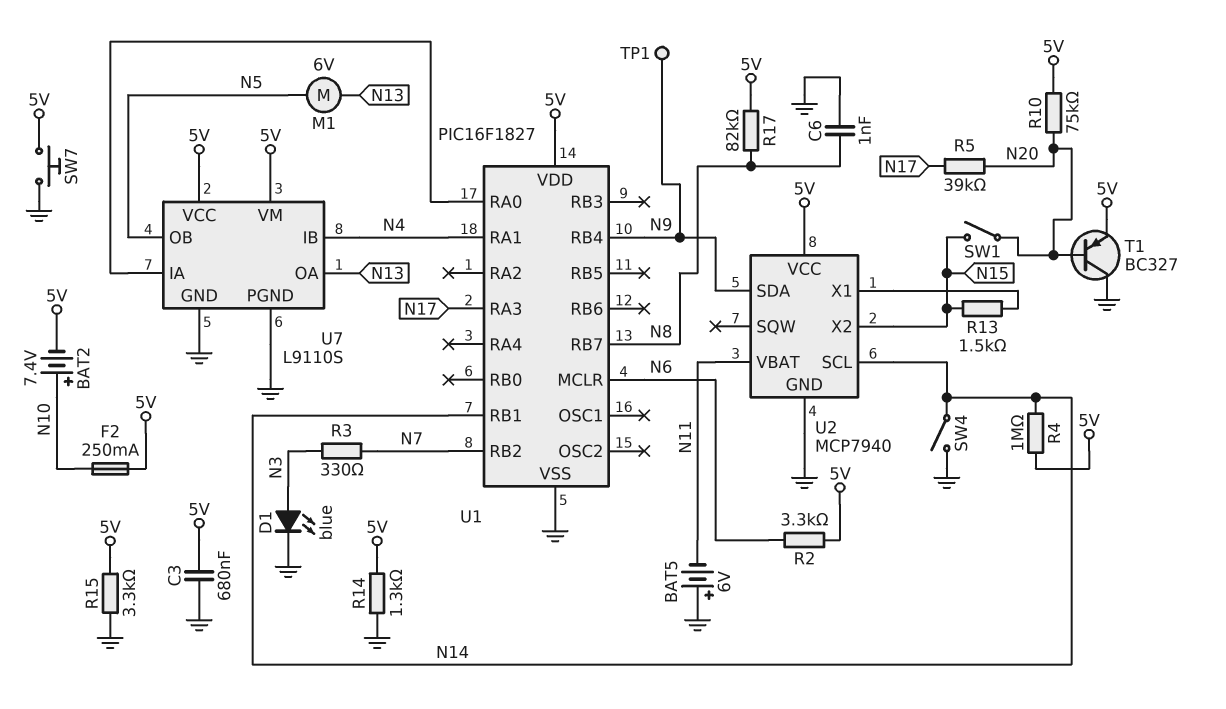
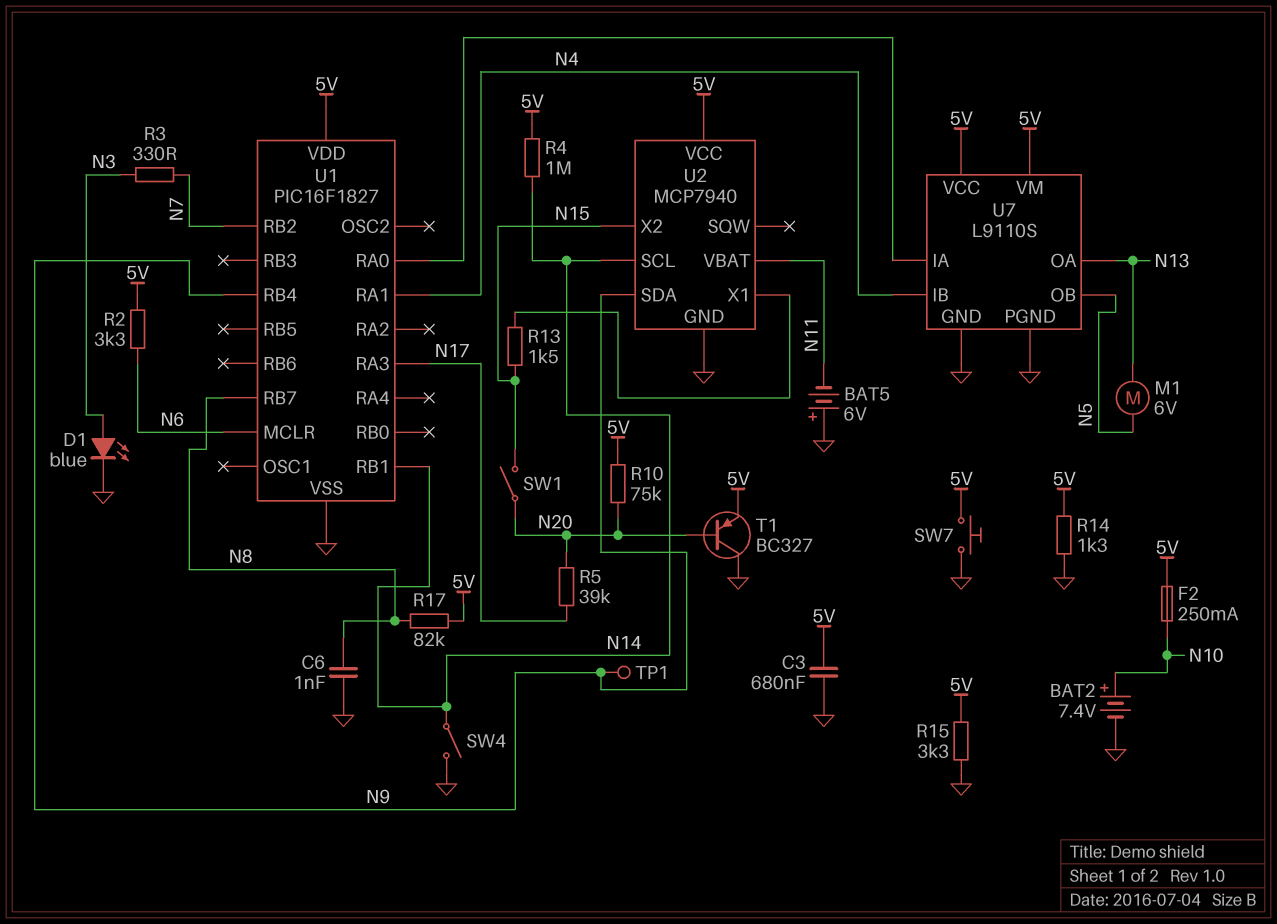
BAT2: 7.4V (plus N10, minus 5V) -> 7.4V (plus N10, minus GND)

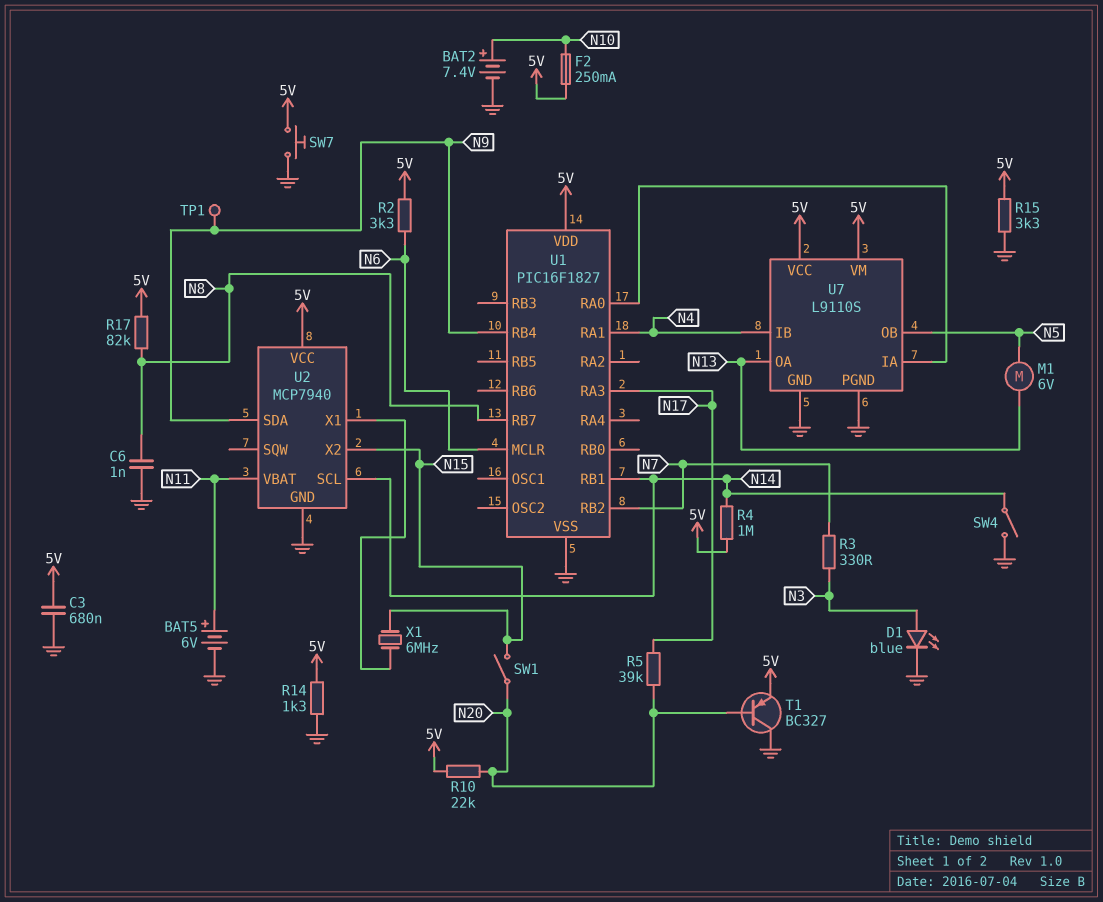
BAT5: 6V (plus GND, minus N11) -> 6V (plus N11, minus GND)
R10: 75k (5V, N20) -> 22k (5V, N20)
R13: 1.5k (N15, U2/X1) -> none
X1: none -> 6MHz (N15, U2/X1)

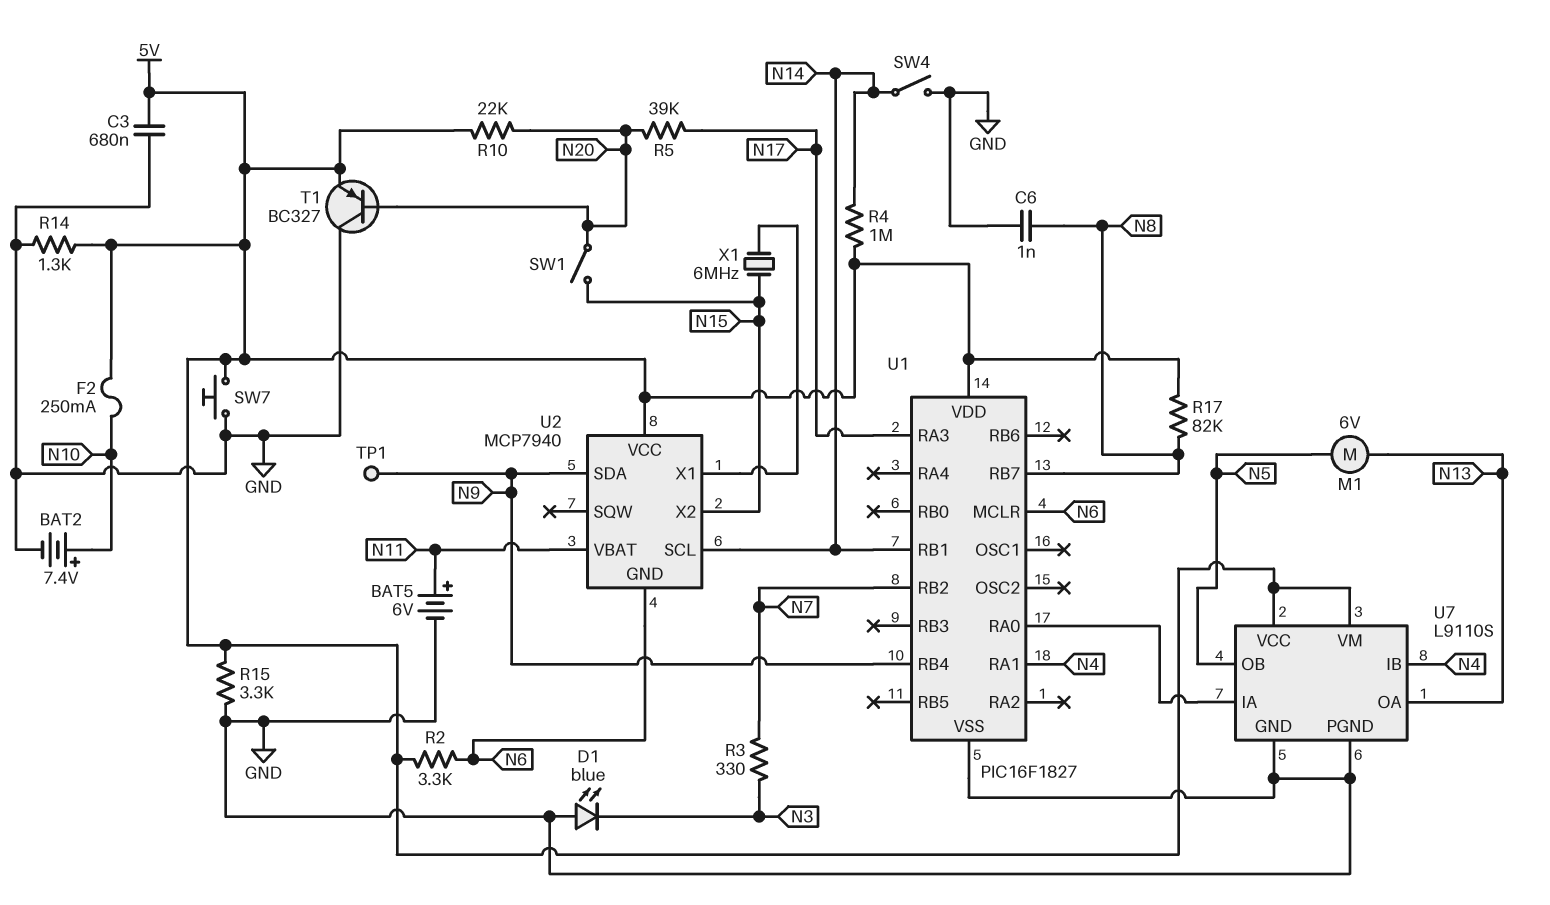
D1: LED blue (A N3, K GND) -> LED blue (A GND, K N3)
U2 pin GND: GND -> N6

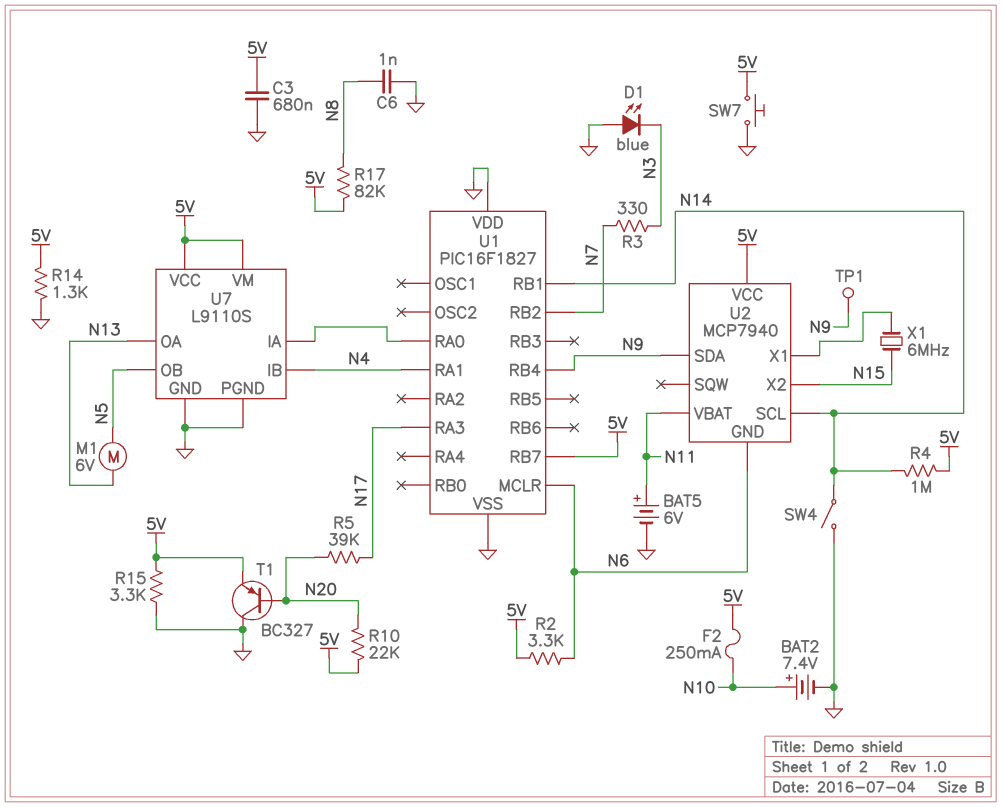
SW1: switch (N15, N20) -> none
U1 pin RB7: N8 -> 5V
U1 pin VDD: 5V -> GND

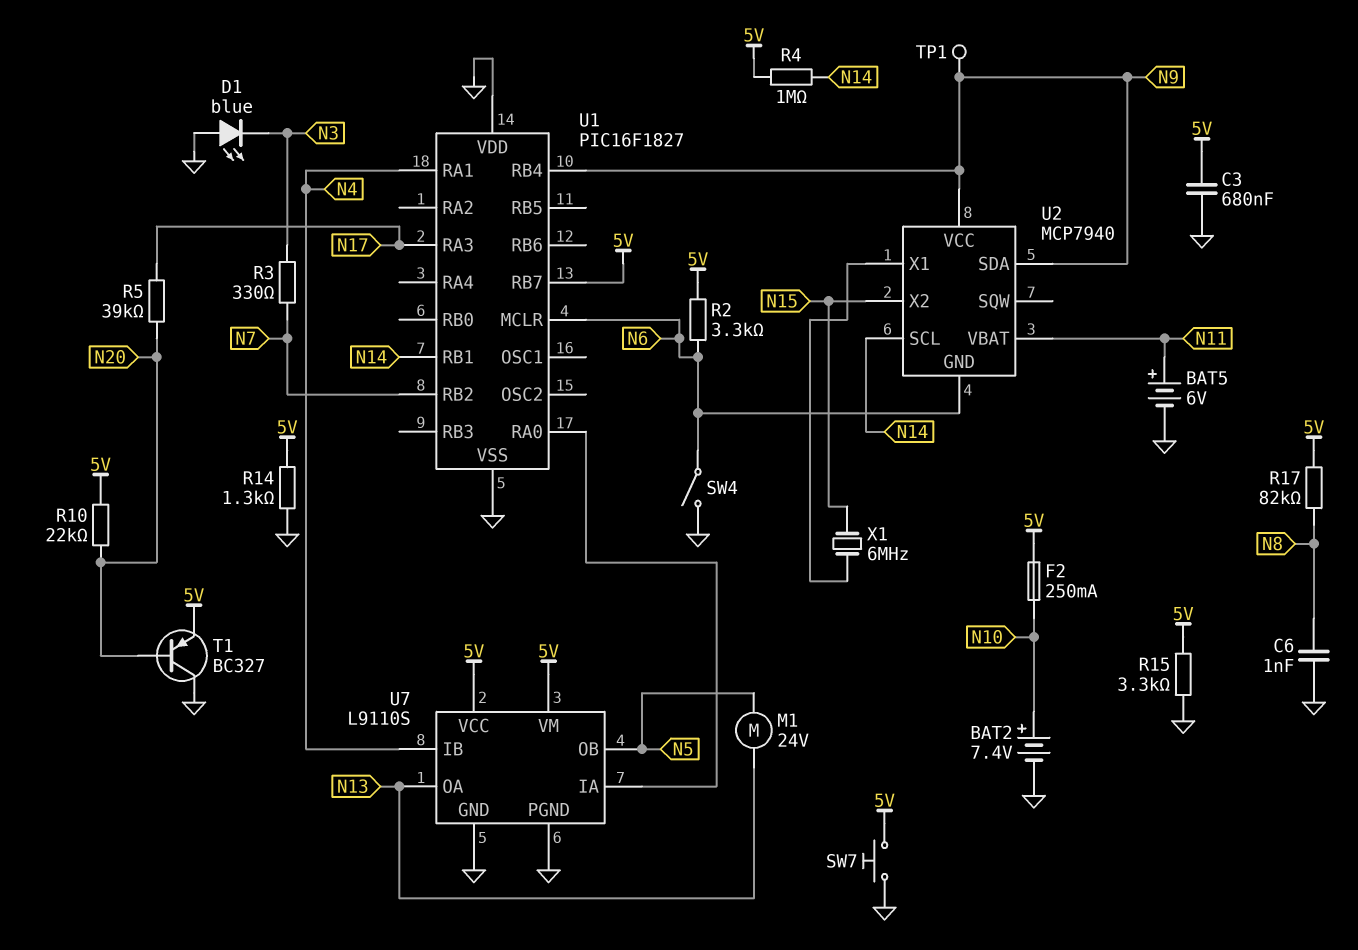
M1: motor 6V (N5, N13) -> motor 24V (N5, N13)
SW4: switch (GND, N14) -> switch (GND, N6)
U2 pin VCC: 5V -> N9

